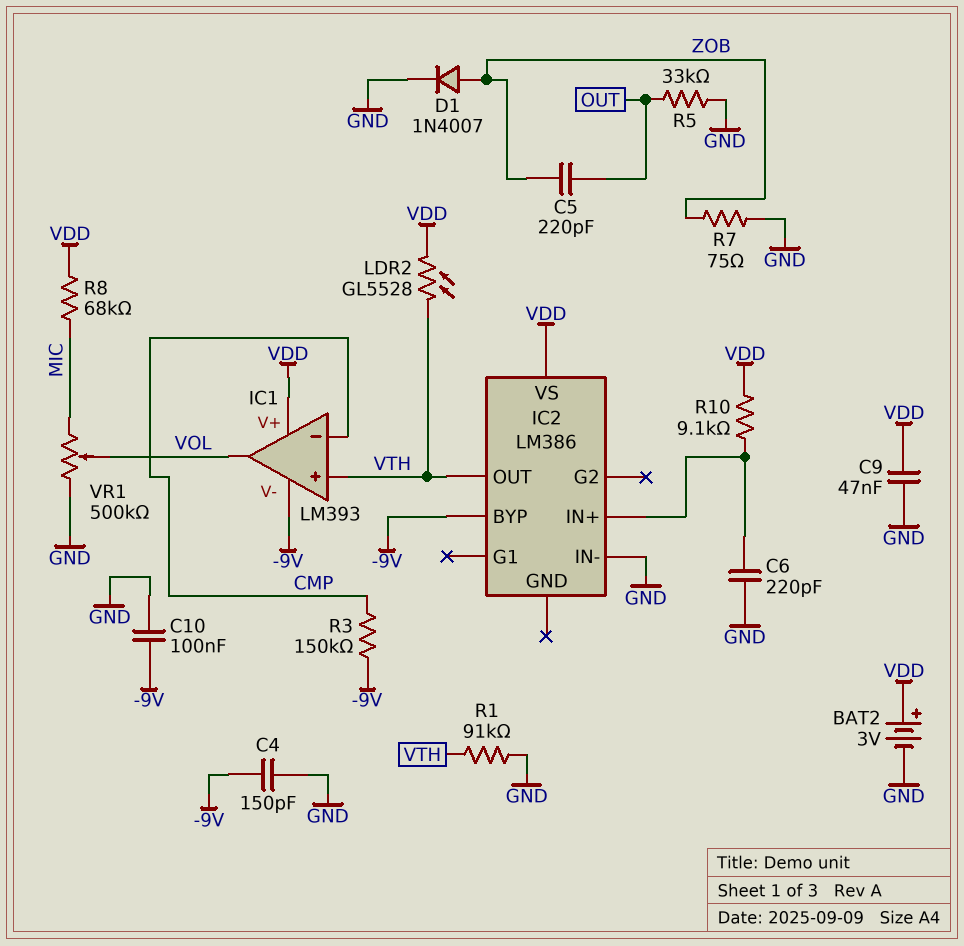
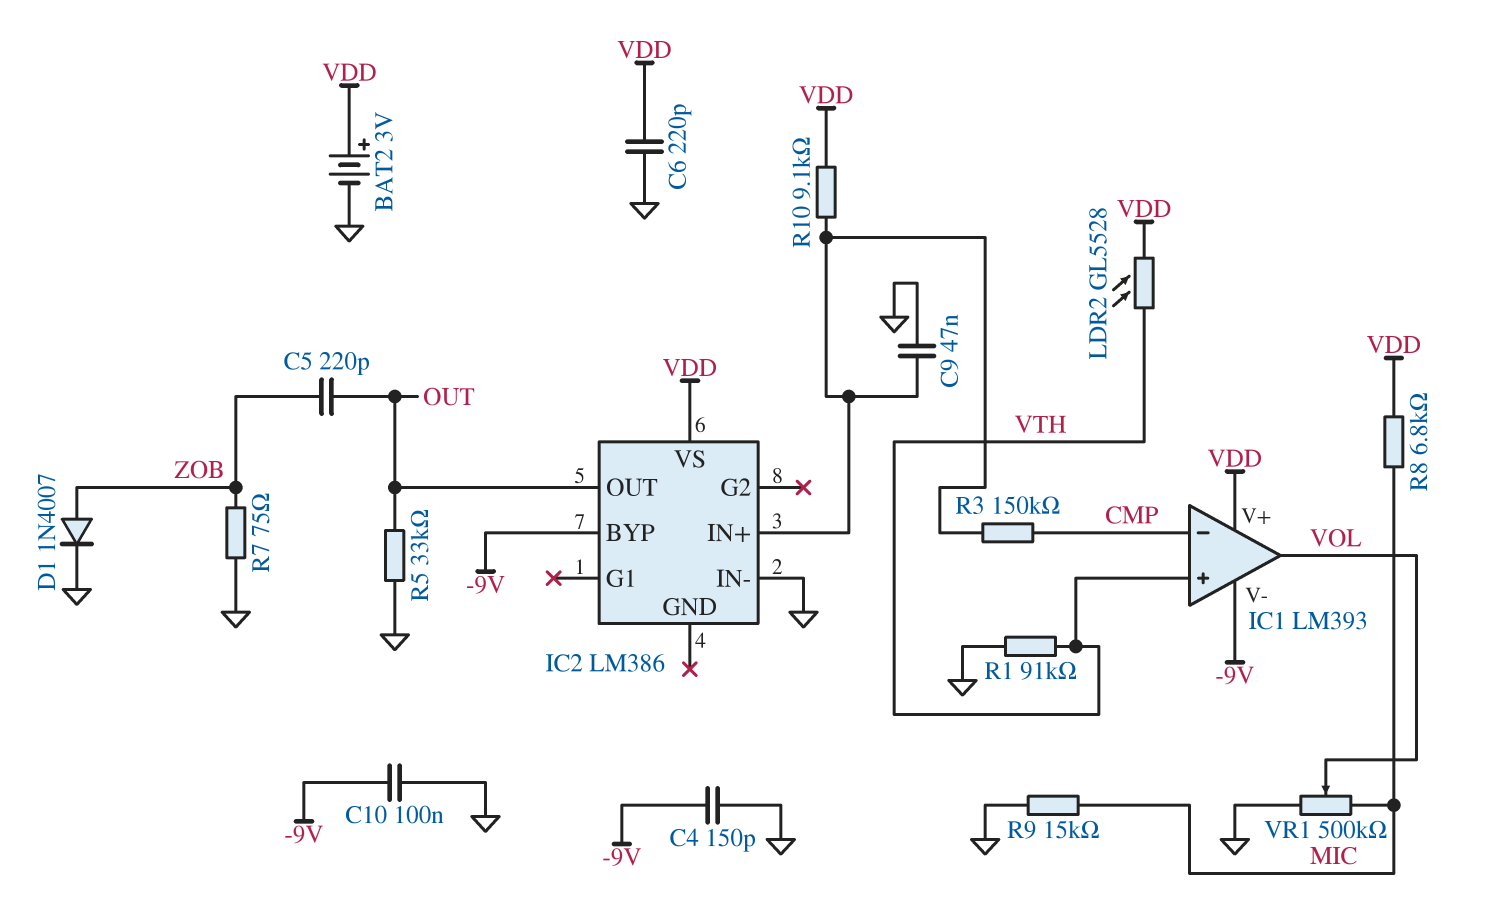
C6: 220pF (GND, IC2/IN+) -> 220pF (GND, VDD)
C9: 47nF (GND, VDD) -> 47nF (GND, IC2/IN+)
IC2 pin OUT: VTH -> OUT
R3: 150k (-9V, CMP) -> 150k (CMP, IC2/IN+)
R8: 68k (MIC, VDD) -> 6.8k (MIC, VDD)
R9: none -> 15k (GND, MIC)

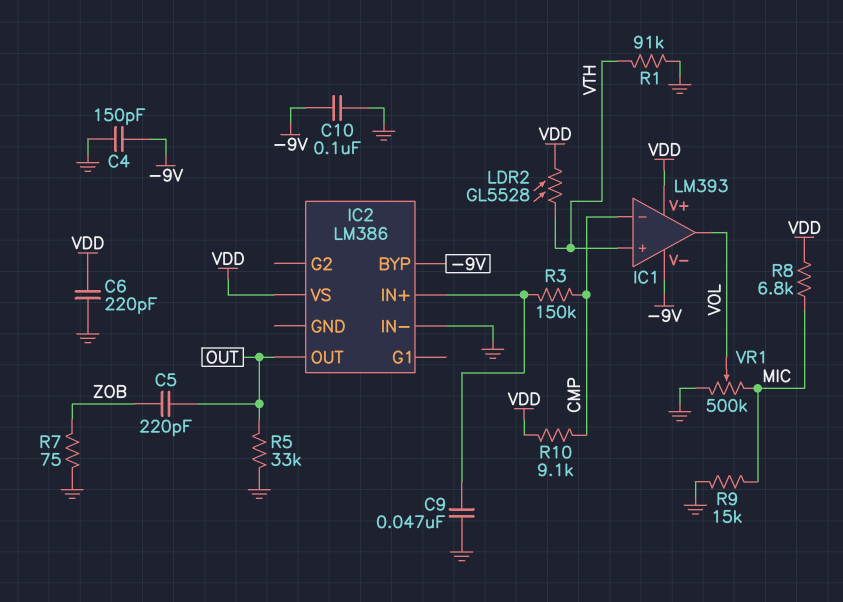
BAT2: 3V (plus VDD, minus GND) -> none
D1: diode 1N4007 (A ZOB, K GND) -> none
R10: 9.1k (IC2/IN+, VDD) -> 9.1k (CMP, VDD)

